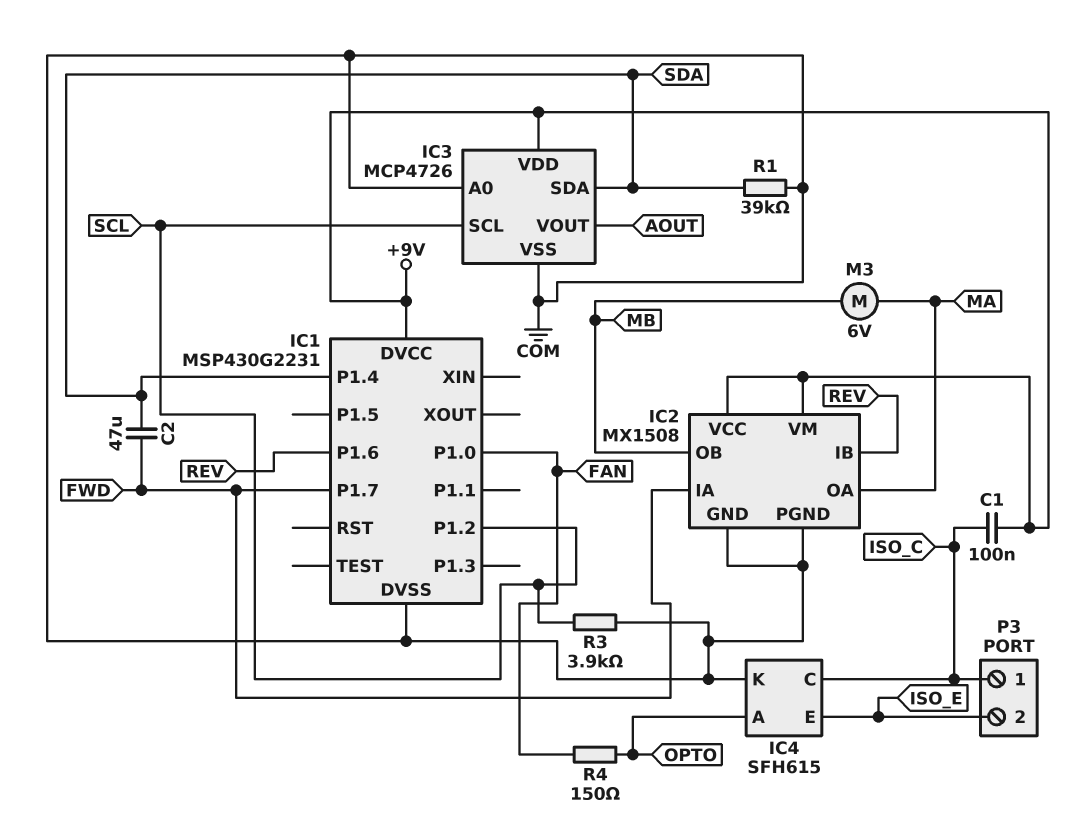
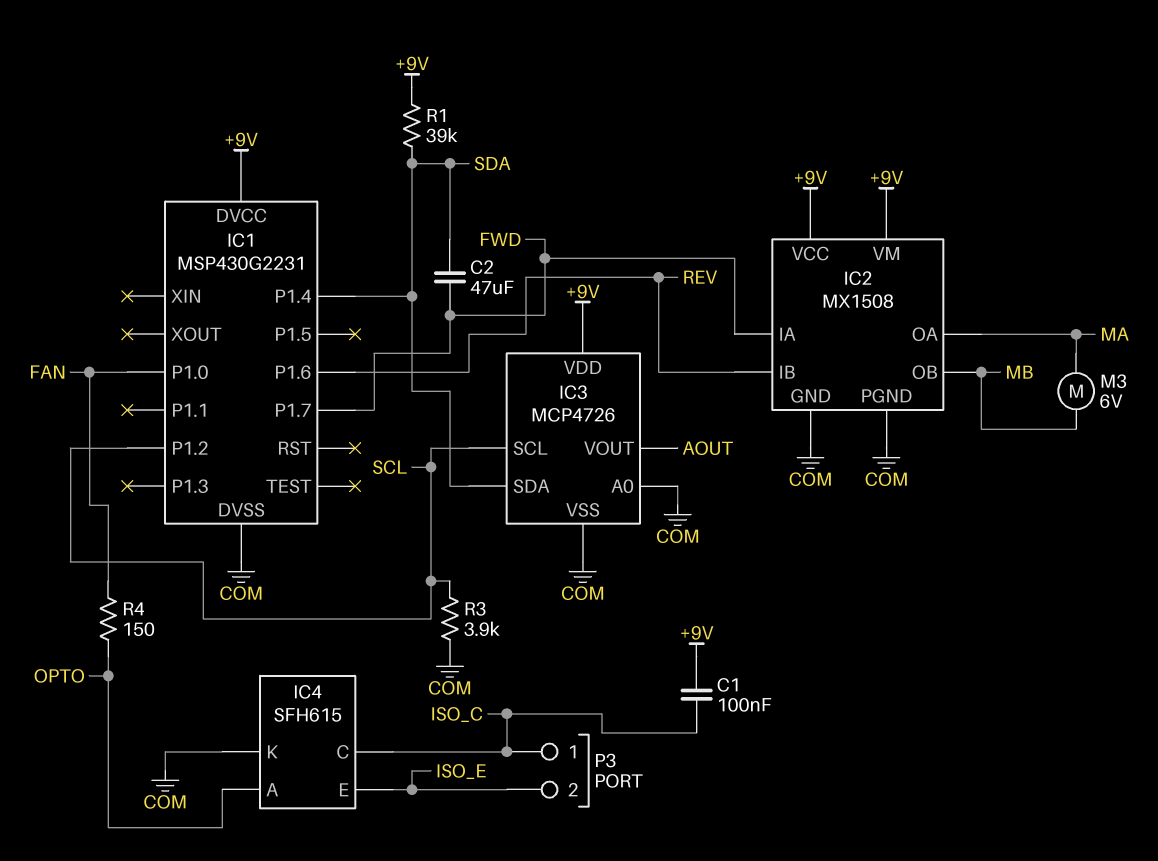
R1: 39k (COM, SDA) -> 39k (+9V, SDA)

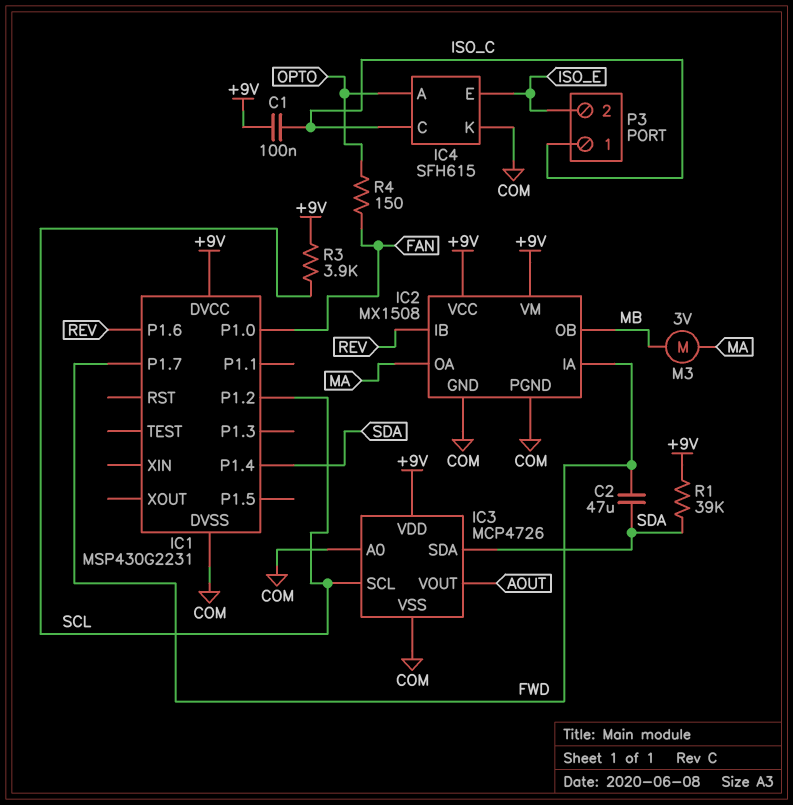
M3: motor 6V (MA, MB) -> motor 3V (MA, MB)
R3: 3.9k (COM, SCL) -> 3.9k (+9V, SCL)

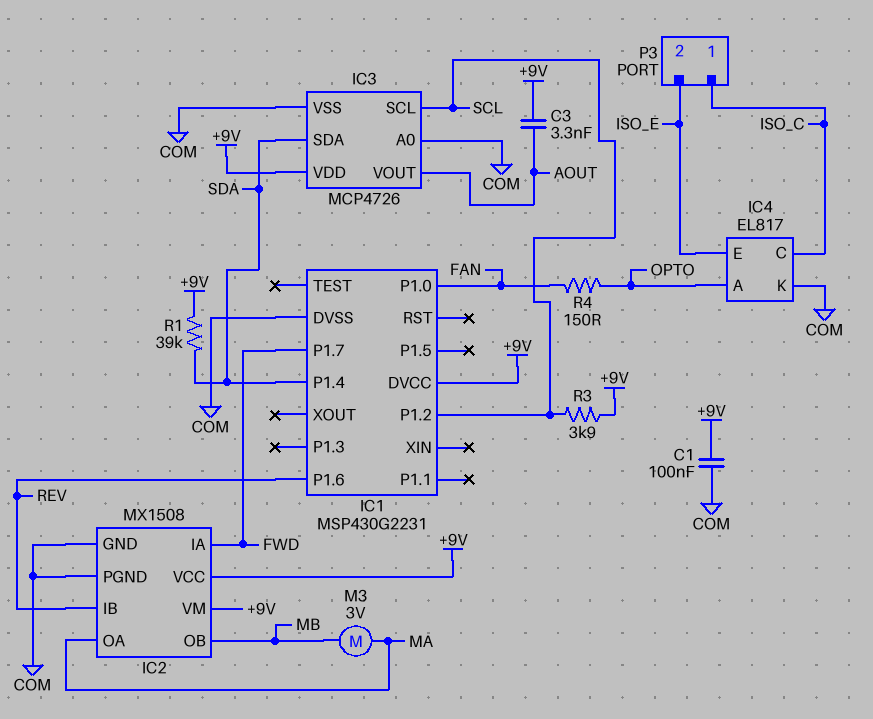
C1: 100nF (+9V, ISO_C) -> 100nF (+9V, COM)
C2: 47uF (FWD, SDA) -> none
C3: none -> 3.3nF (+9V, AOUT)
IC4: SFH615 -> EL817

